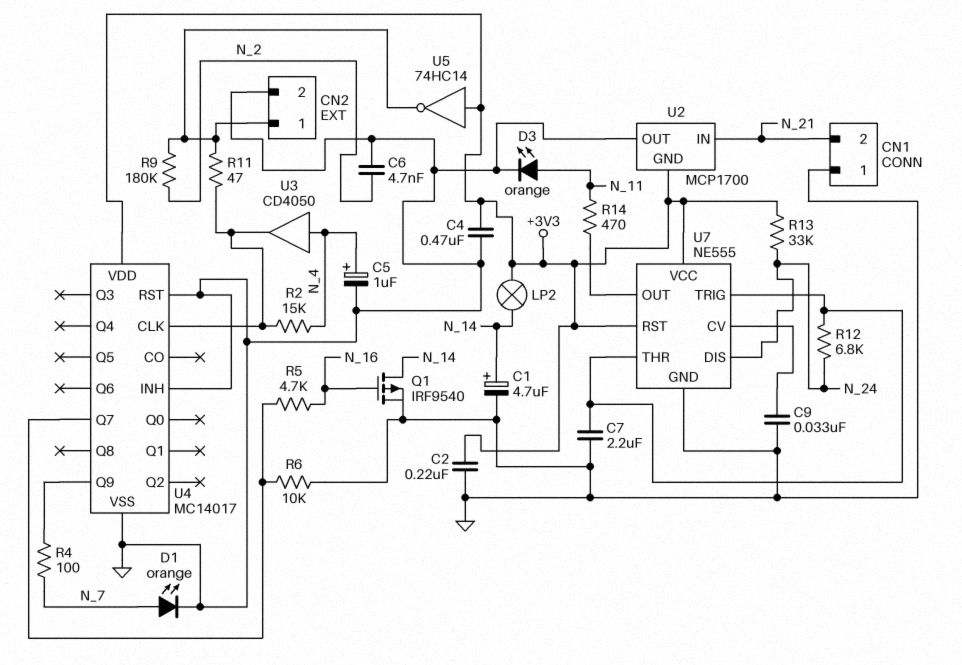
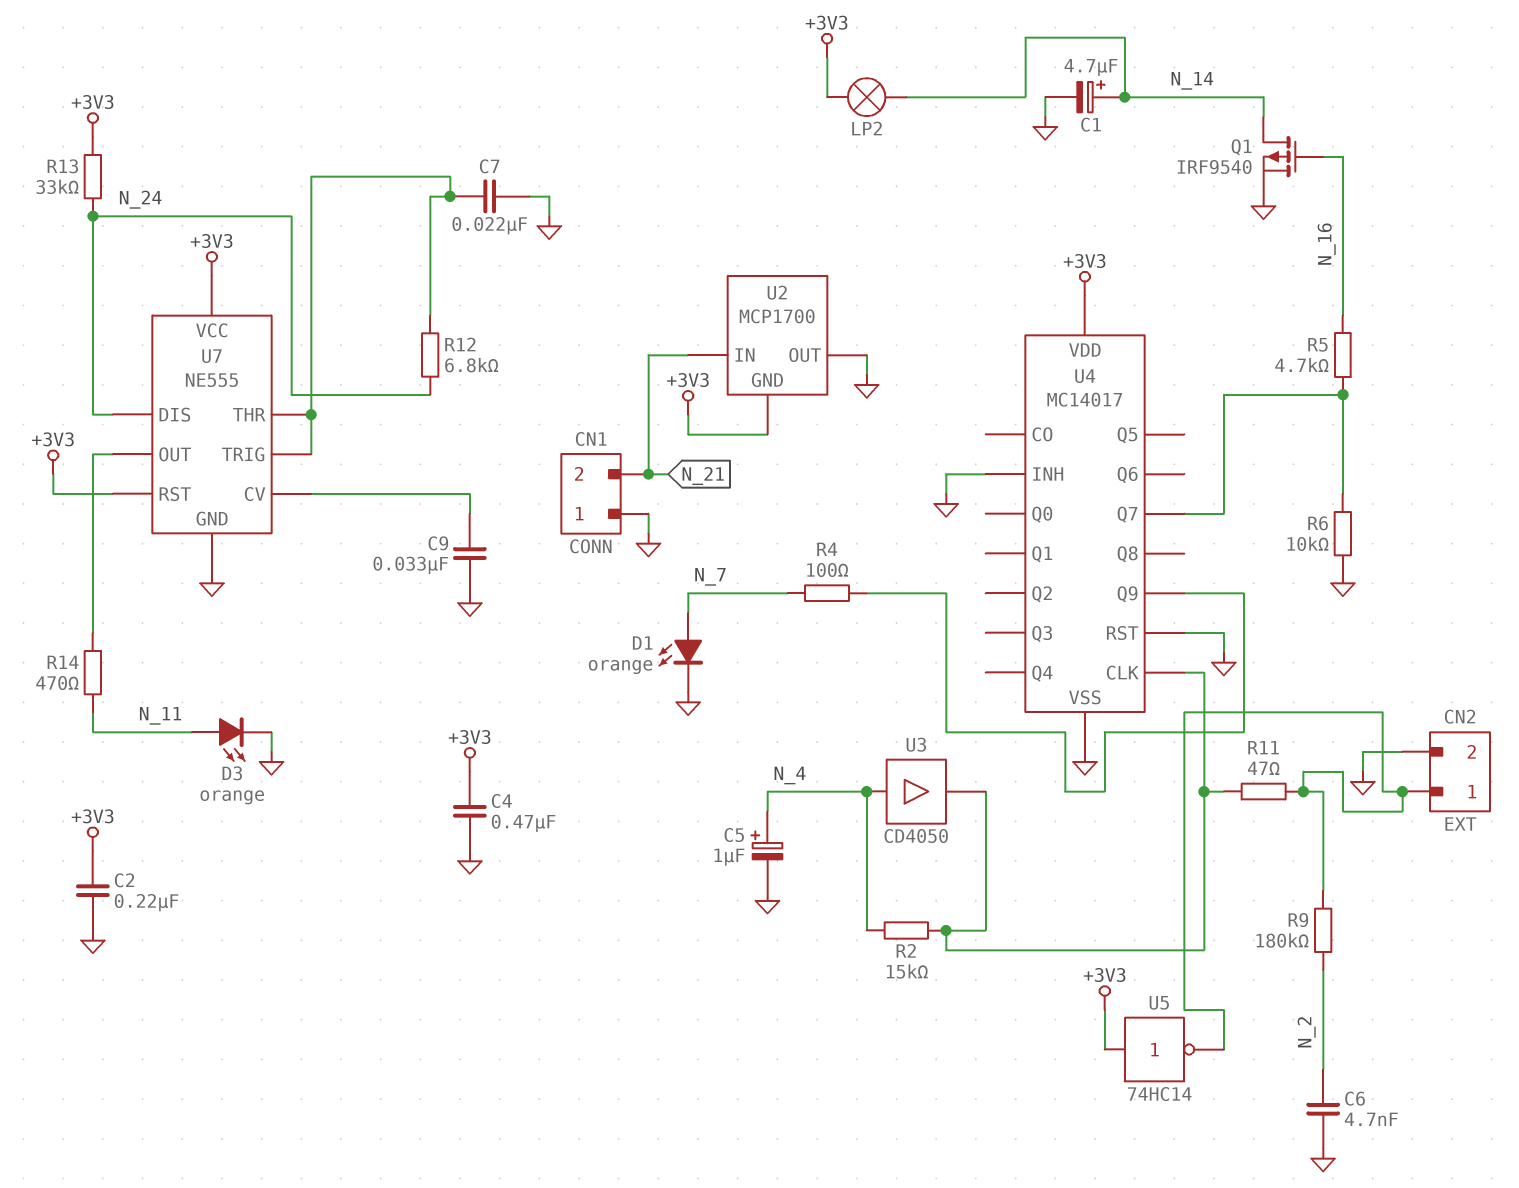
C7: 2.2uF (GND, U7/THR) -> 22nF (GND, U7/THR)

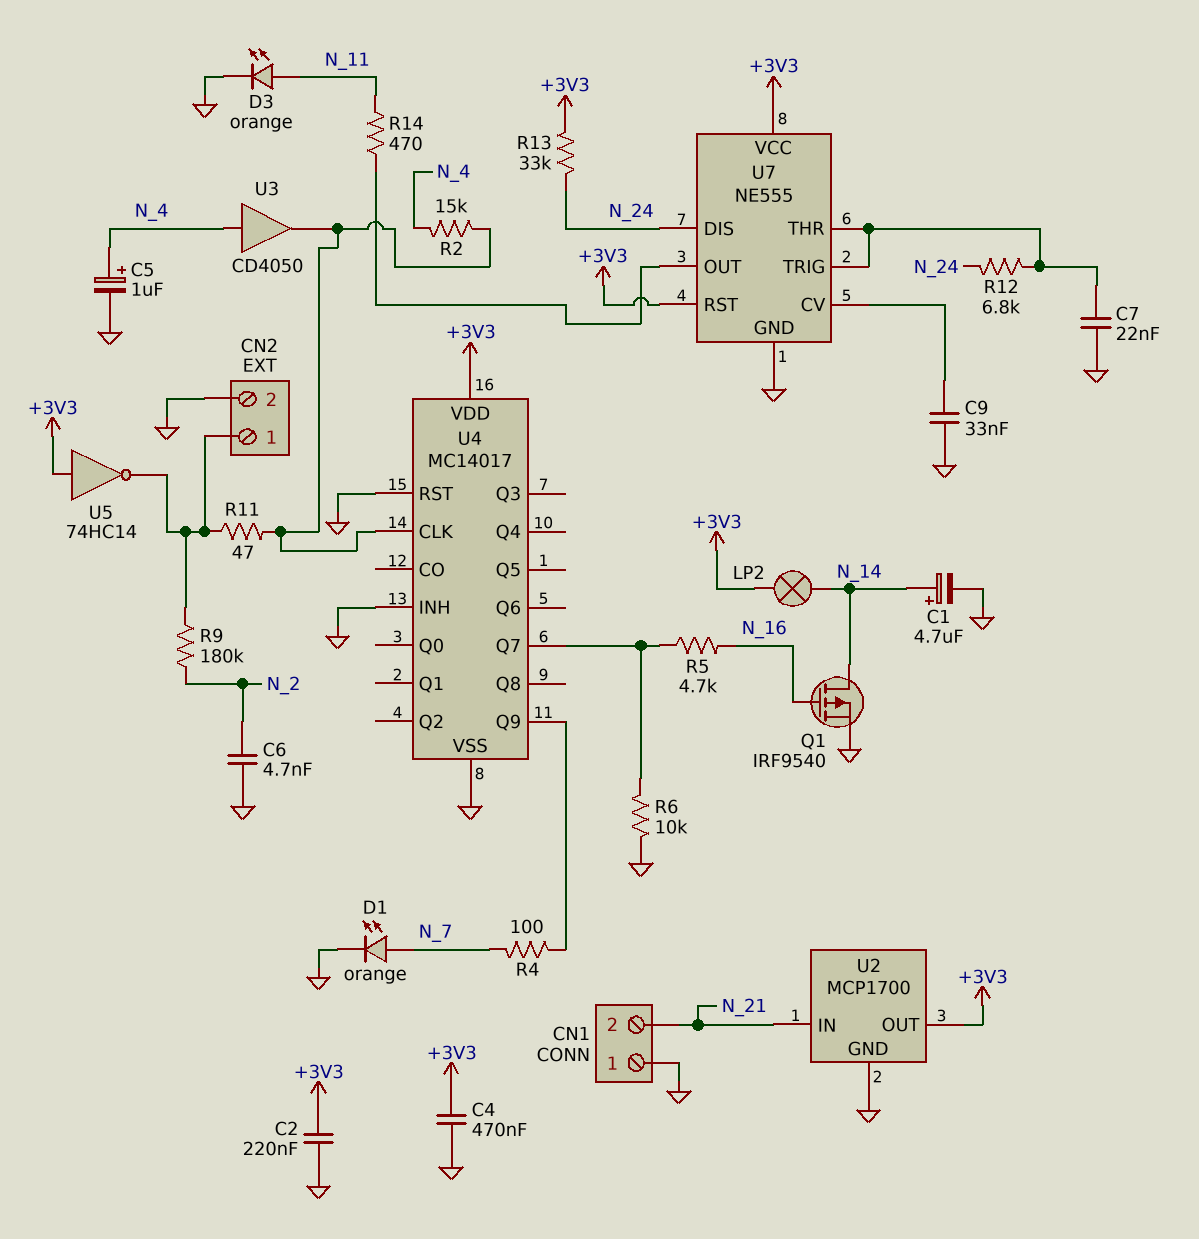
U2 pin GND: +3V3 -> GND
U2 pin OUT: GND -> +3V3

